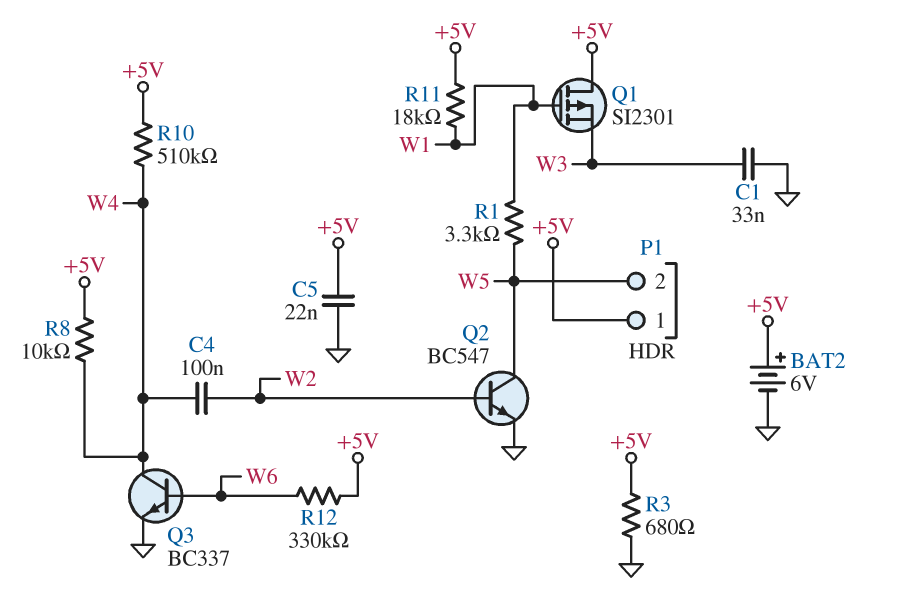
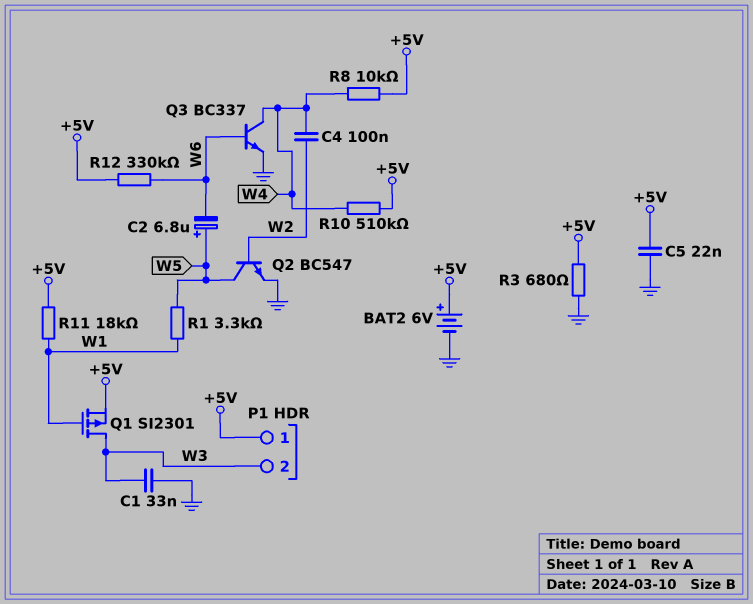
C2: none -> 6.8uF (plus W5, minus W6)
P1 pin 2: W5 -> W3
Q1: PMOS SI2301 (G W1, D +5V, S W3) -> PMOS SI2301 (G W1, D W3, S +5V)

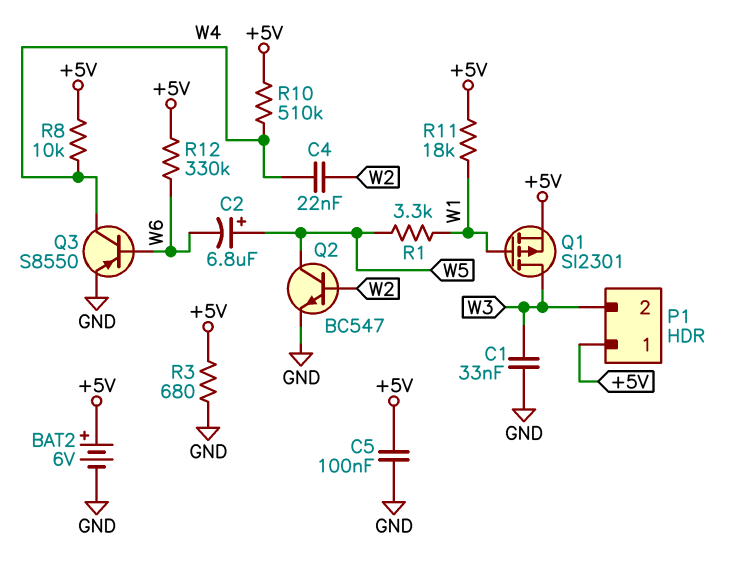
C4: 100nF (W2, W4) -> 22nF (W2, W4)
C5: 22nF (+5V, GND) -> 100nF (+5V, GND)
Q3: NPN BC337 (B W6, C W4, E GND) -> PNP S8550 (B W6, C W4, E GND)

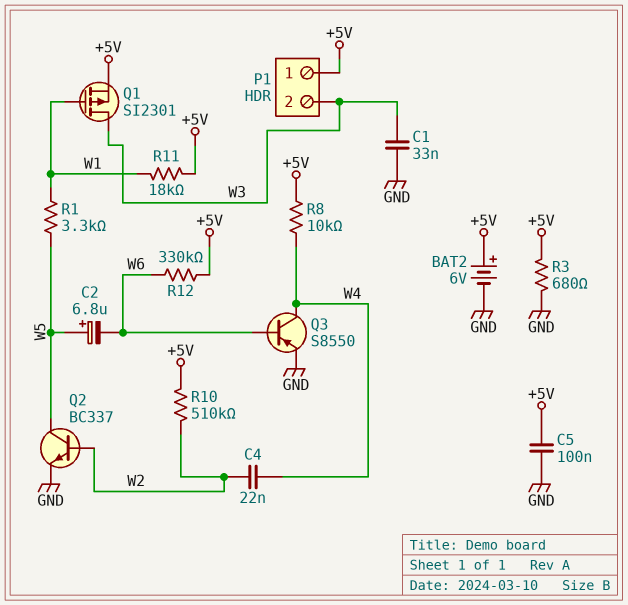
Q2: NPN BC547 (B W2, C W5, E GND) -> NPN BC337 (B W2, C W5, E GND)
R10: 510k (+5V, W4) -> 510k (+5V, W2)

